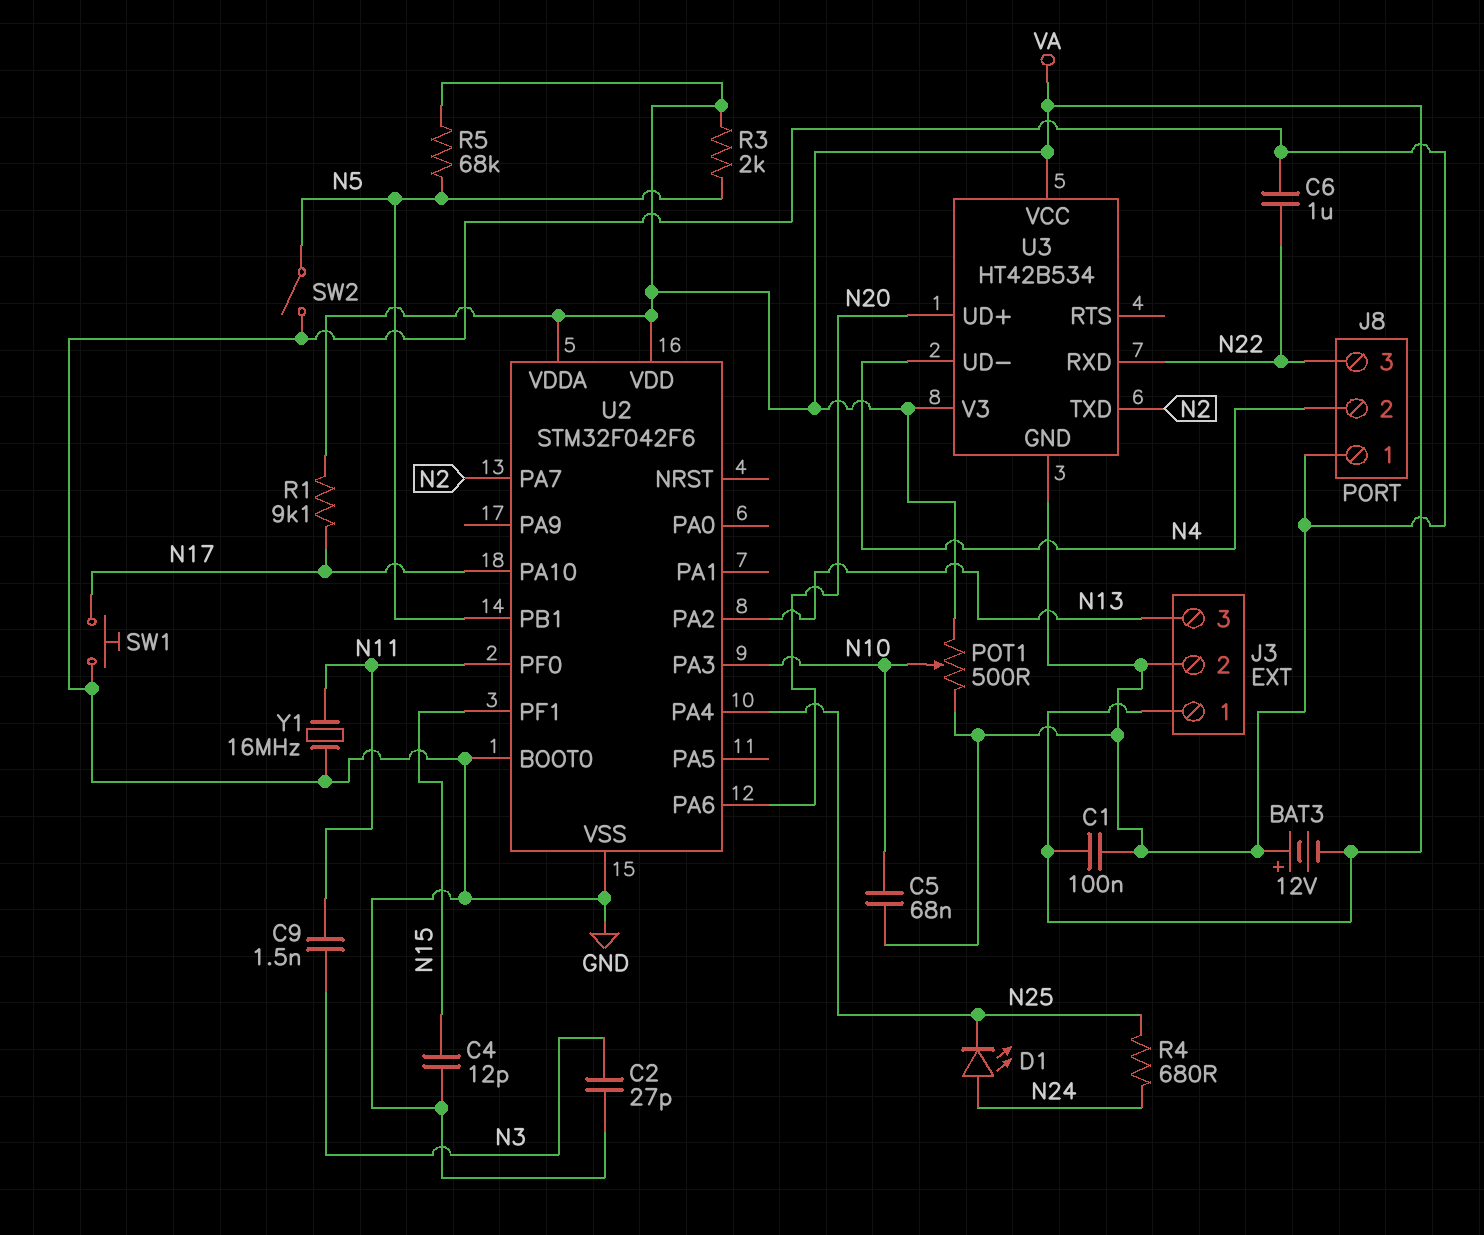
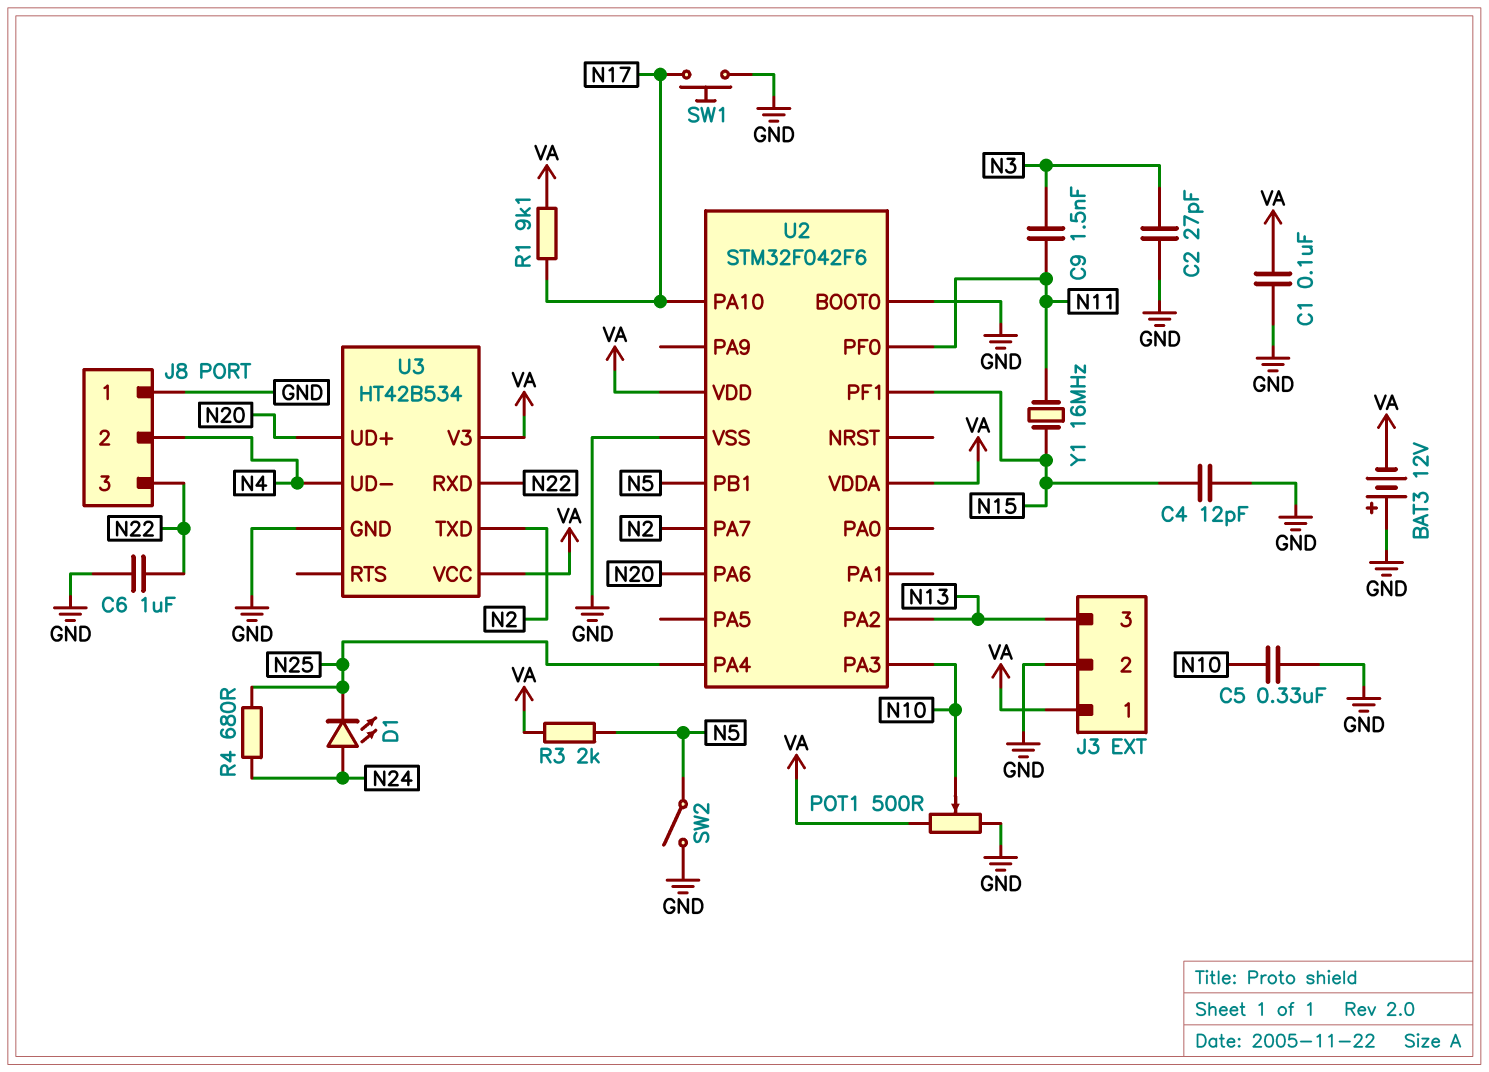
C5: 68nF (GND, N10) -> 330nF (GND, N10)
R5: 68k (N5, VA) -> none
Y1: 16MHz (GND, N11) -> 16MHz (N11, N15)

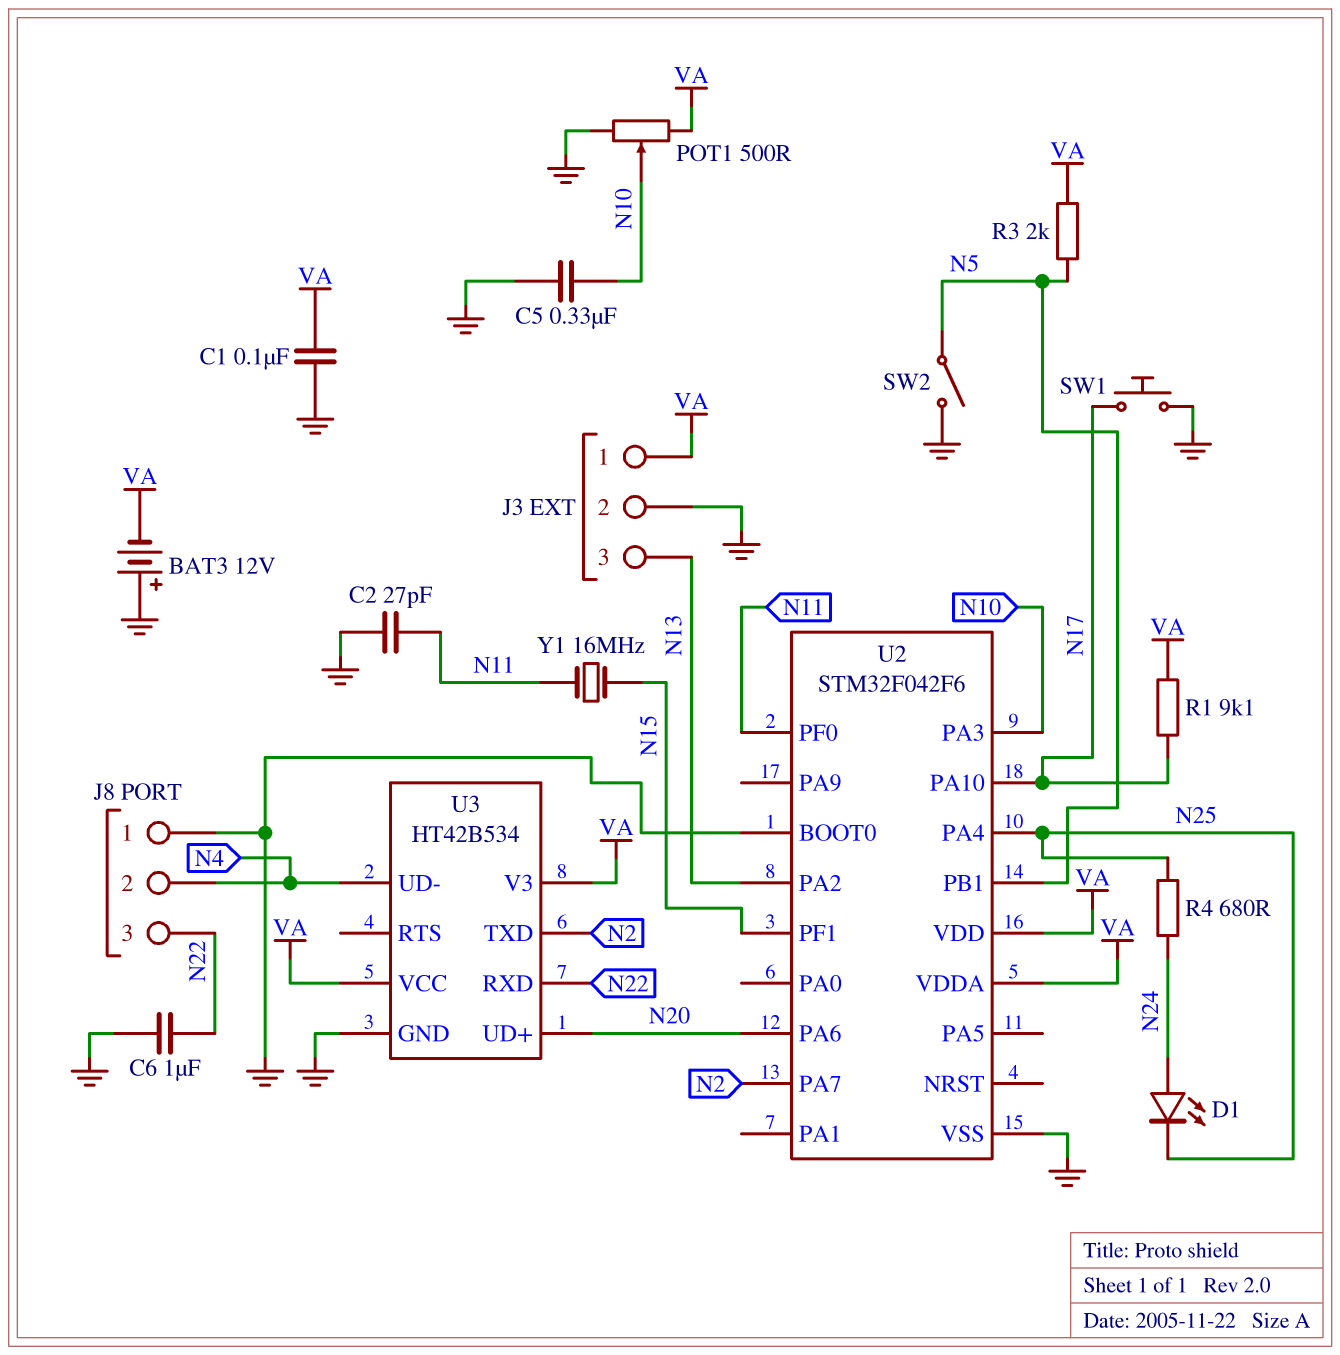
C2: 27pF (GND, N3) -> 27pF (GND, N11)
C4: 12pF (GND, N15) -> none
C9: 1.5nF (N3, N11) -> none

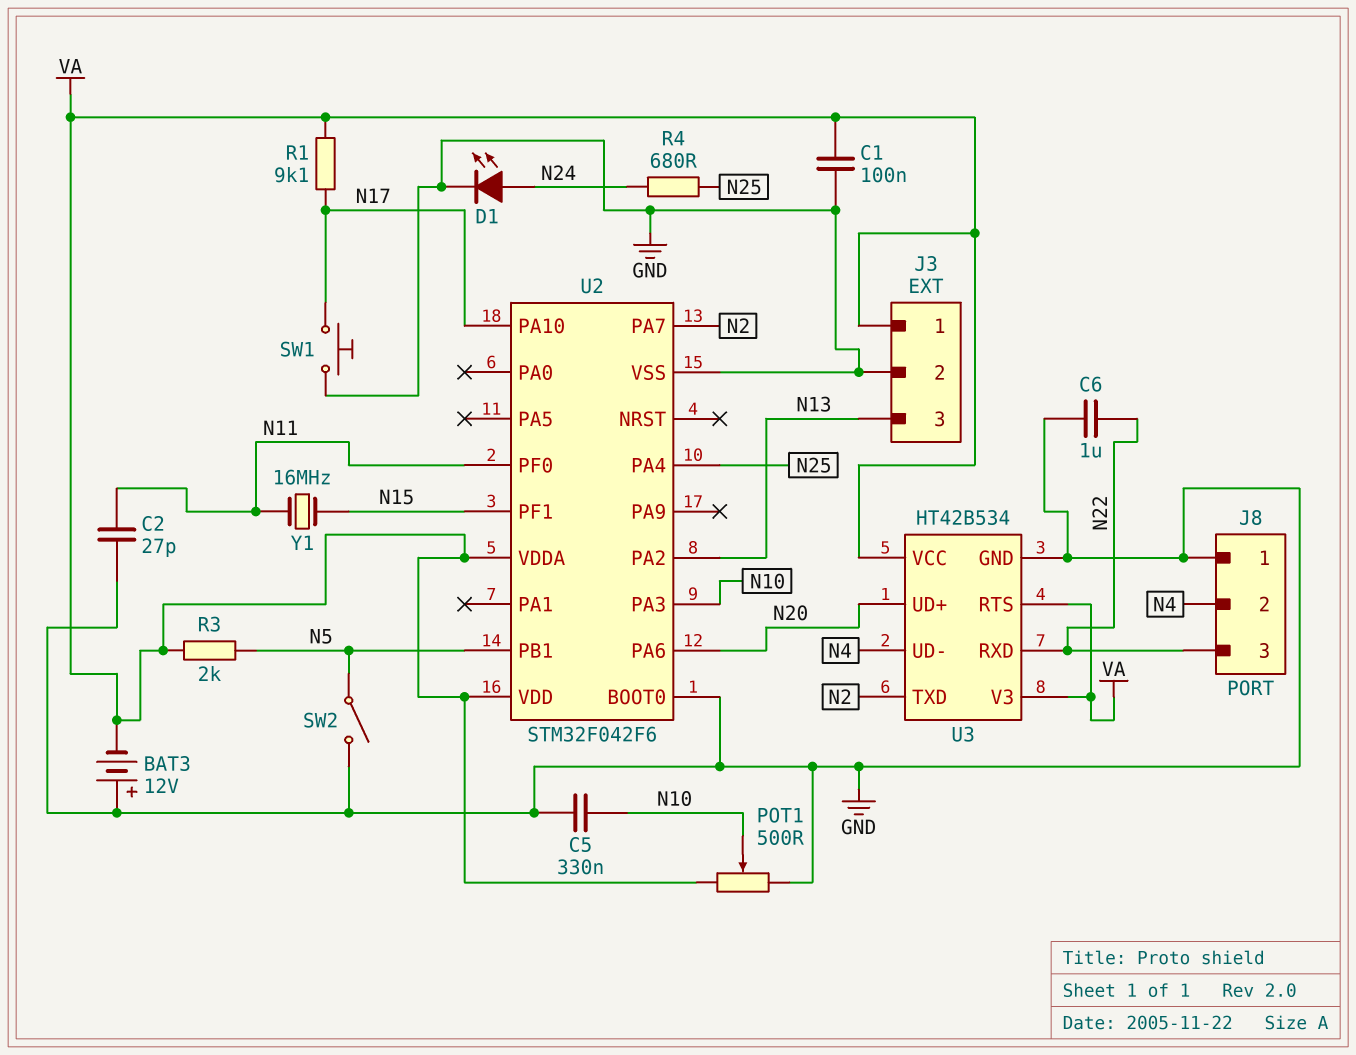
D1: LED (A N24, K N25) -> LED (A N24, K GND)
U3 pin RTS: none -> VA

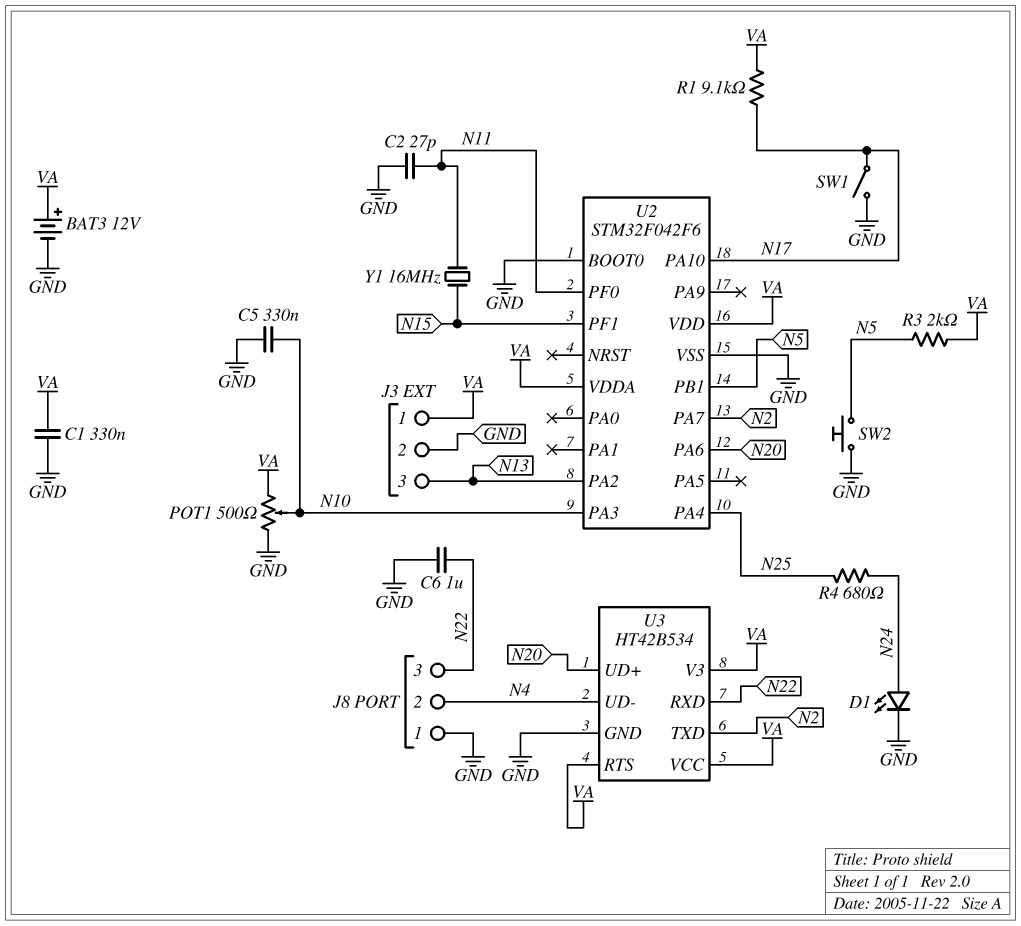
BAT3: 12V (plus GND, minus VA) -> 12V (plus VA, minus GND)
C1: 100nF (GND, VA) -> 330nF (GND, VA)
SW1: button (GND, N17) -> switch (GND, N17)
SW2: switch (GND, N5) -> button (GND, N5)

